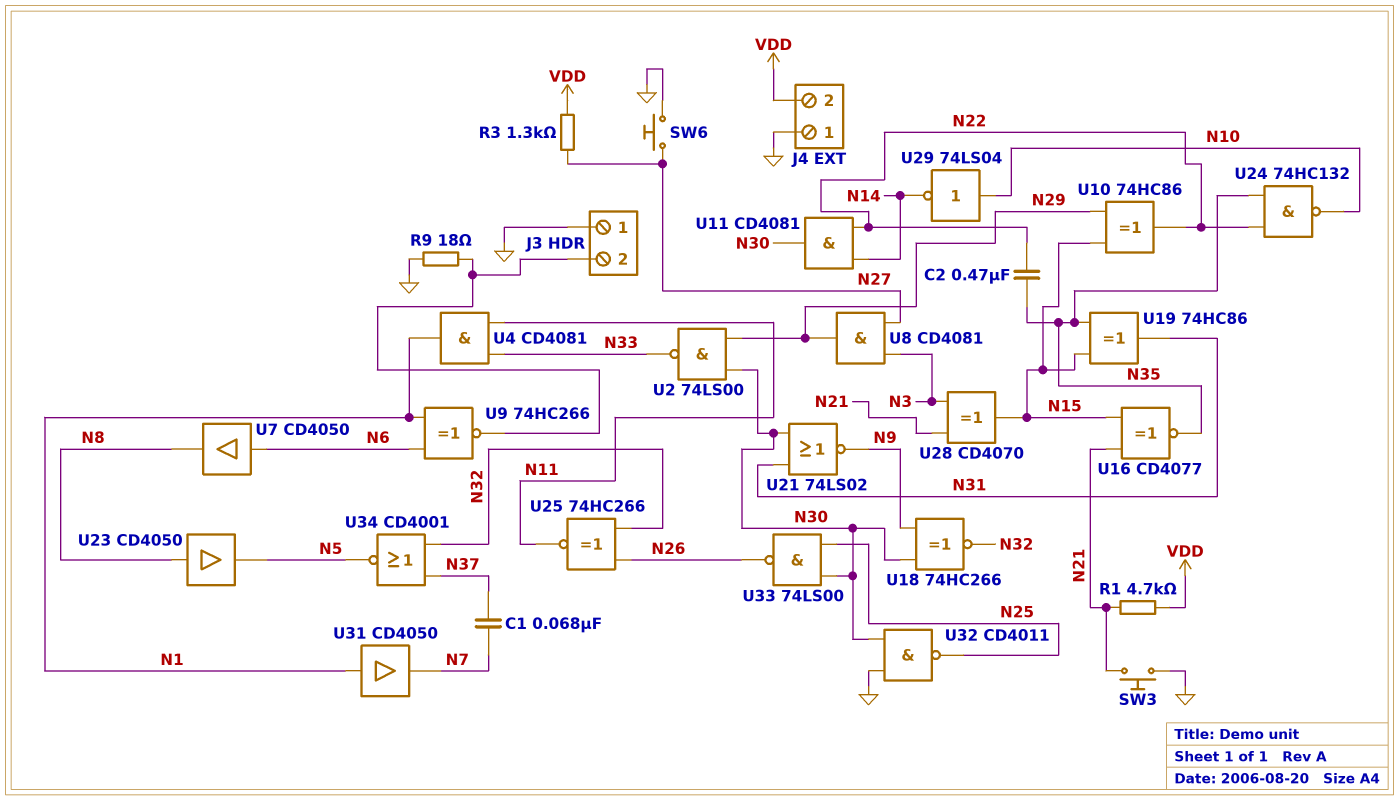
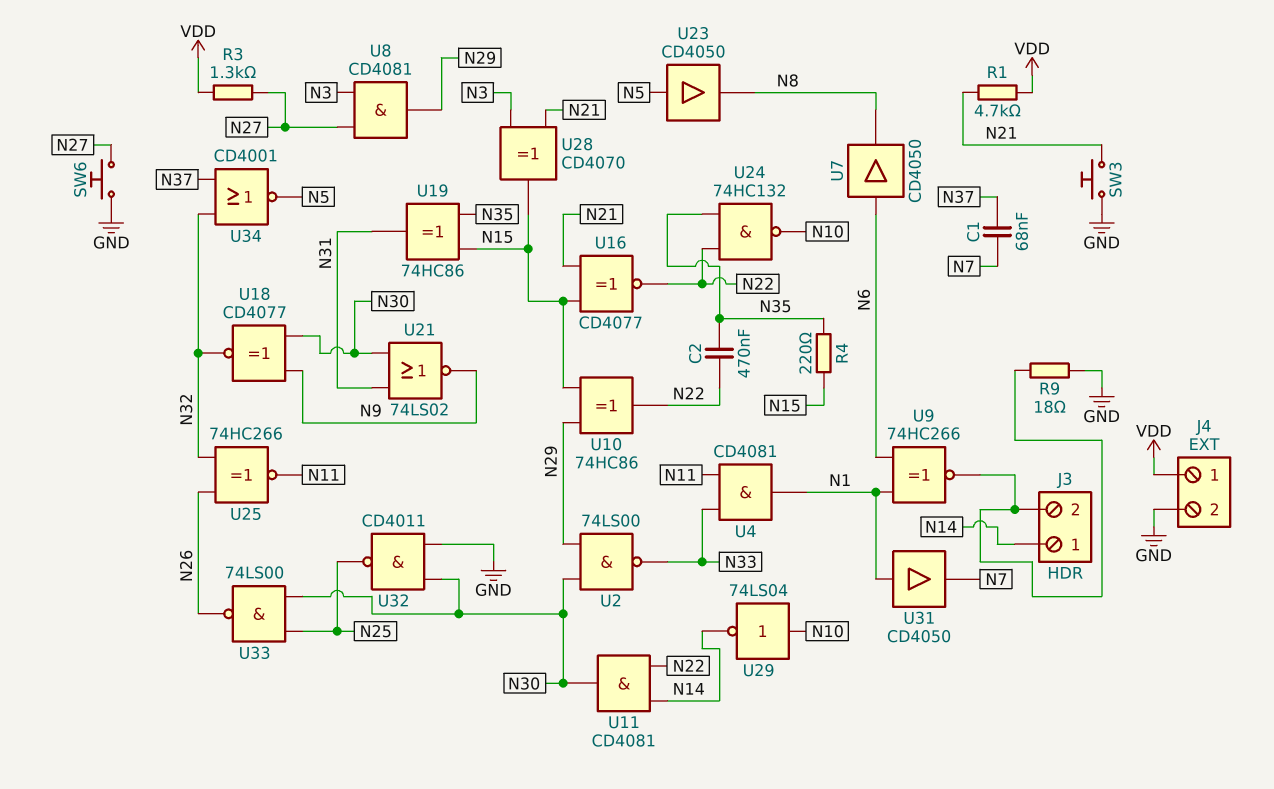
J3 pin 1: GND -> N14
J4 pin 1: GND -> VDD
J4 pin 2: VDD -> GND
R4: none -> 220 (N15, N35)
U16: XNOR CD4077 (in N15, in N21, out N35) -> XNOR CD4077 (in N15, in N21, out N22)
U18: XNOR 74HC266 (in N9, in N30, out N32) -> XNOR CD4077 (in N9, in N30, out N32)
U23: buffer CD4050 (in N8, out N5) -> buffer CD4050 (in N5, out N8)

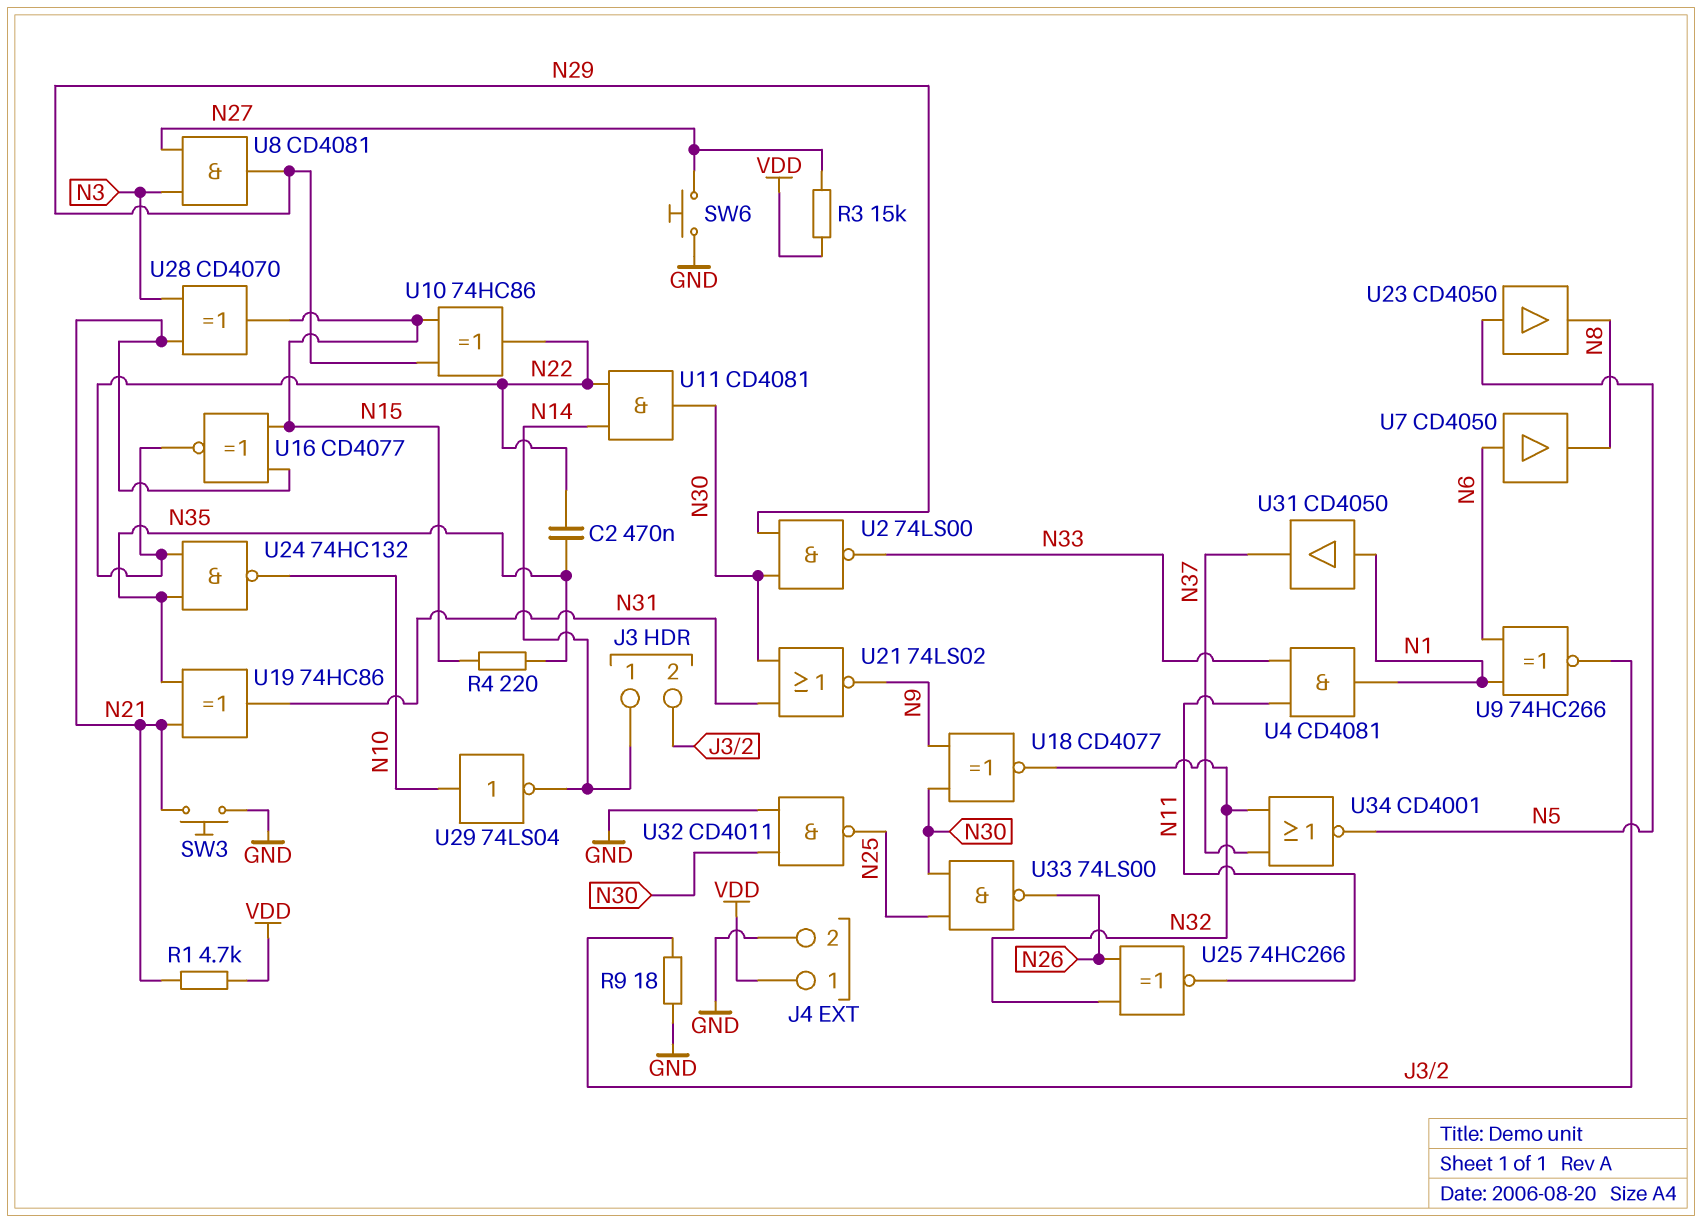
C1: 68nF (N7, N37) -> none
R3: 1.3k (N27, VDD) -> 15k (N27, VDD)
U19: XOR 74HC86 (in N15, in N35, out N31) -> XOR 74HC86 (in N21, in N35, out N31)
U31: buffer CD4050 (in N1, out N7) -> buffer CD4050 (in N1, out N37)

